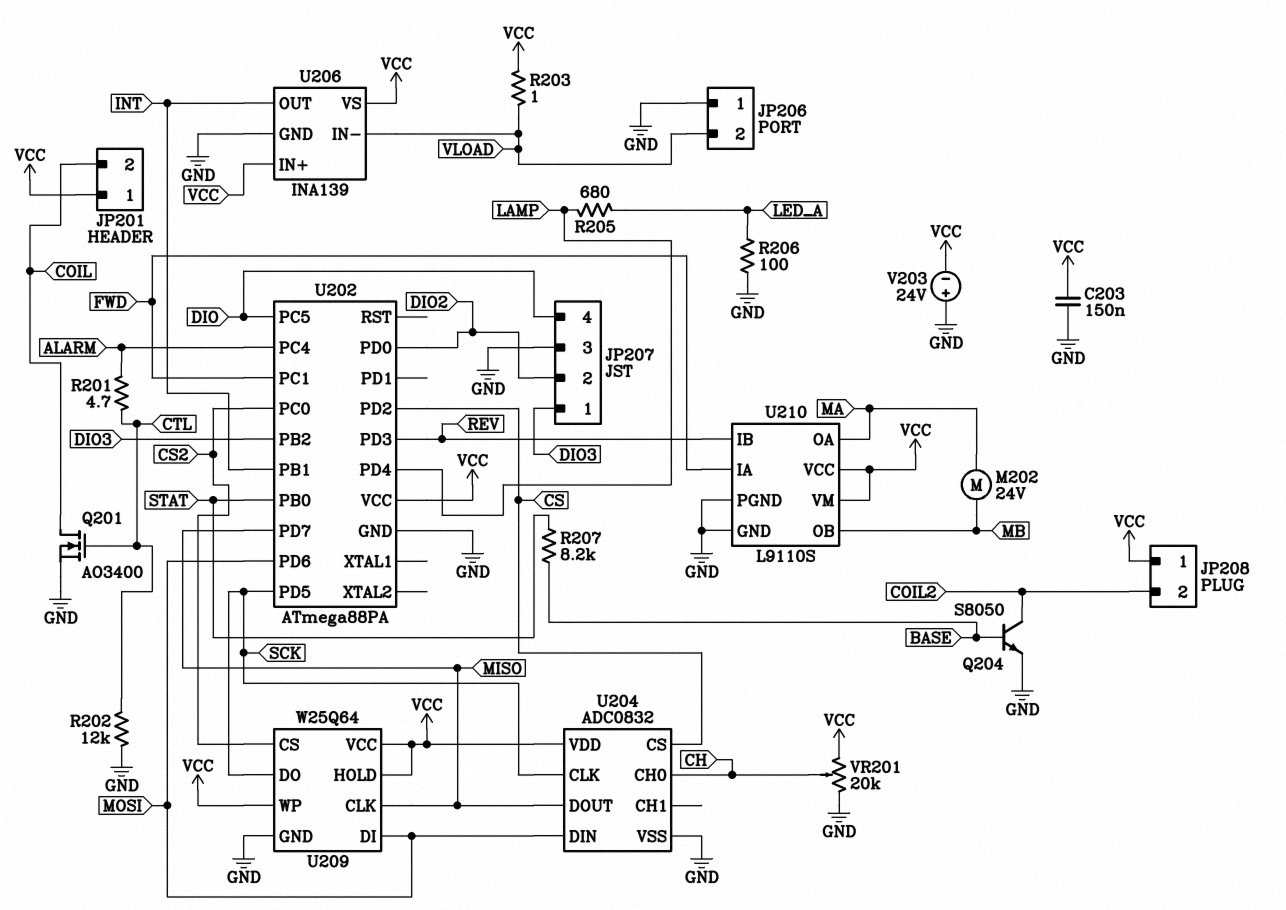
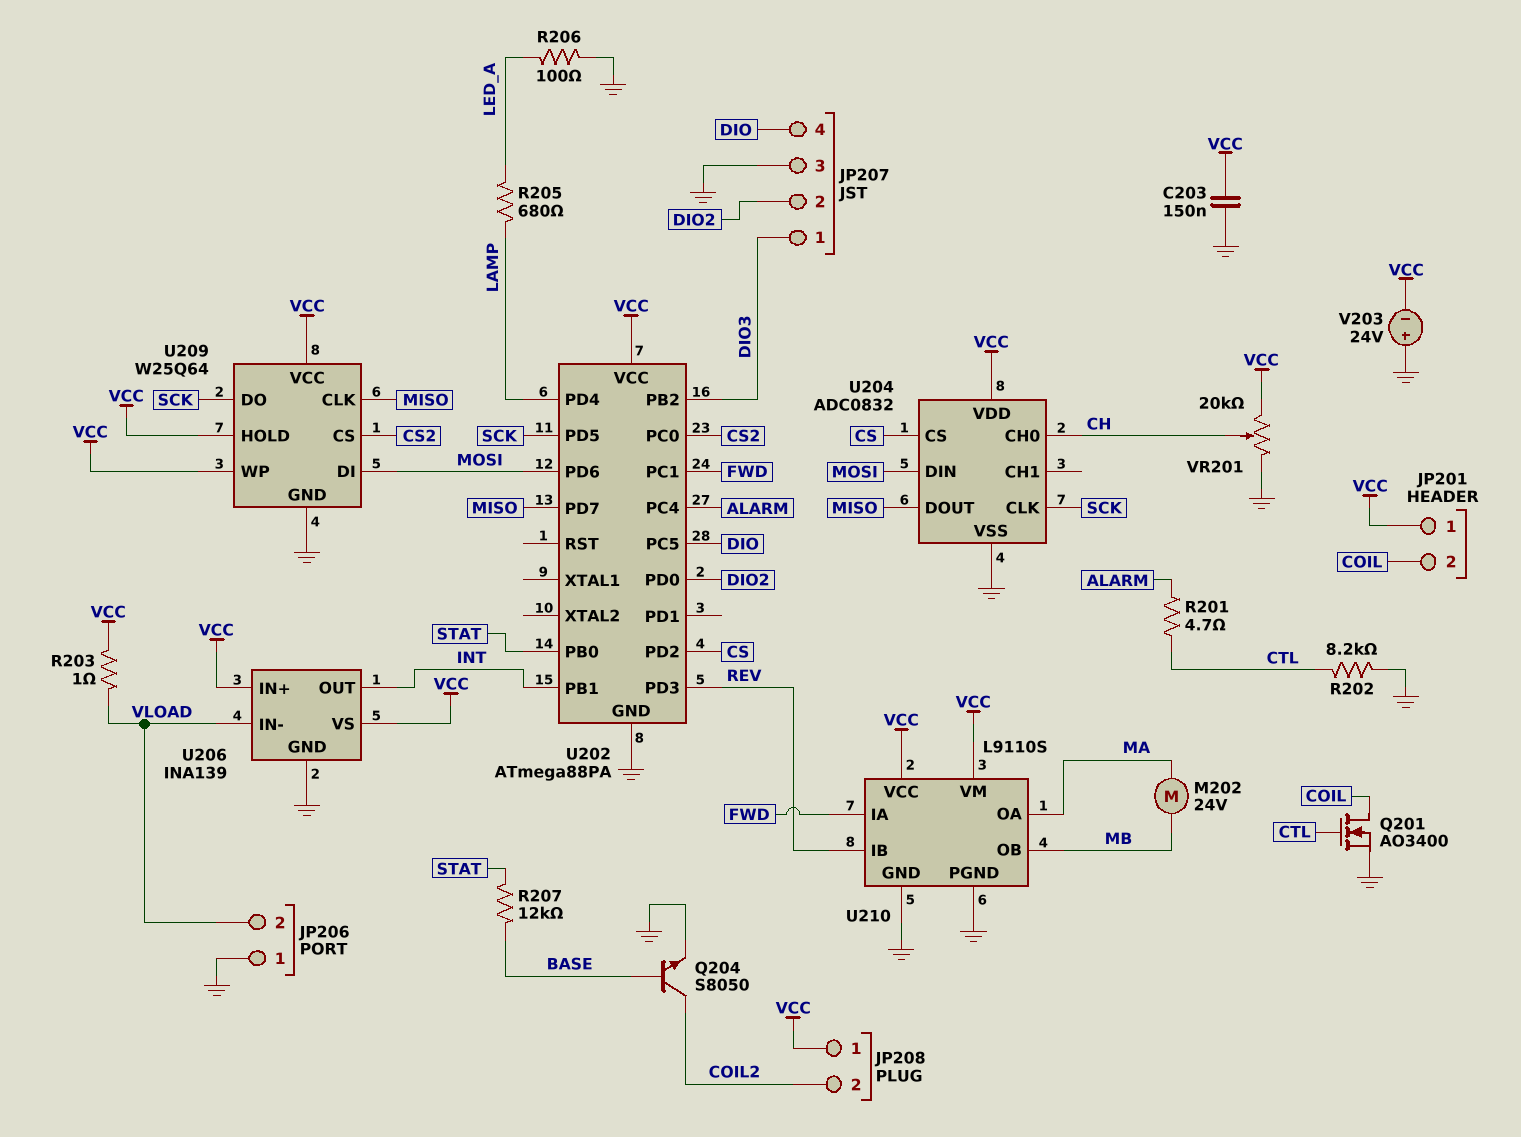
R202: 12k (CTL, GND) -> 8.2k (CTL, GND)
R207: 8.2k (BASE, STAT) -> 12k (BASE, STAT)

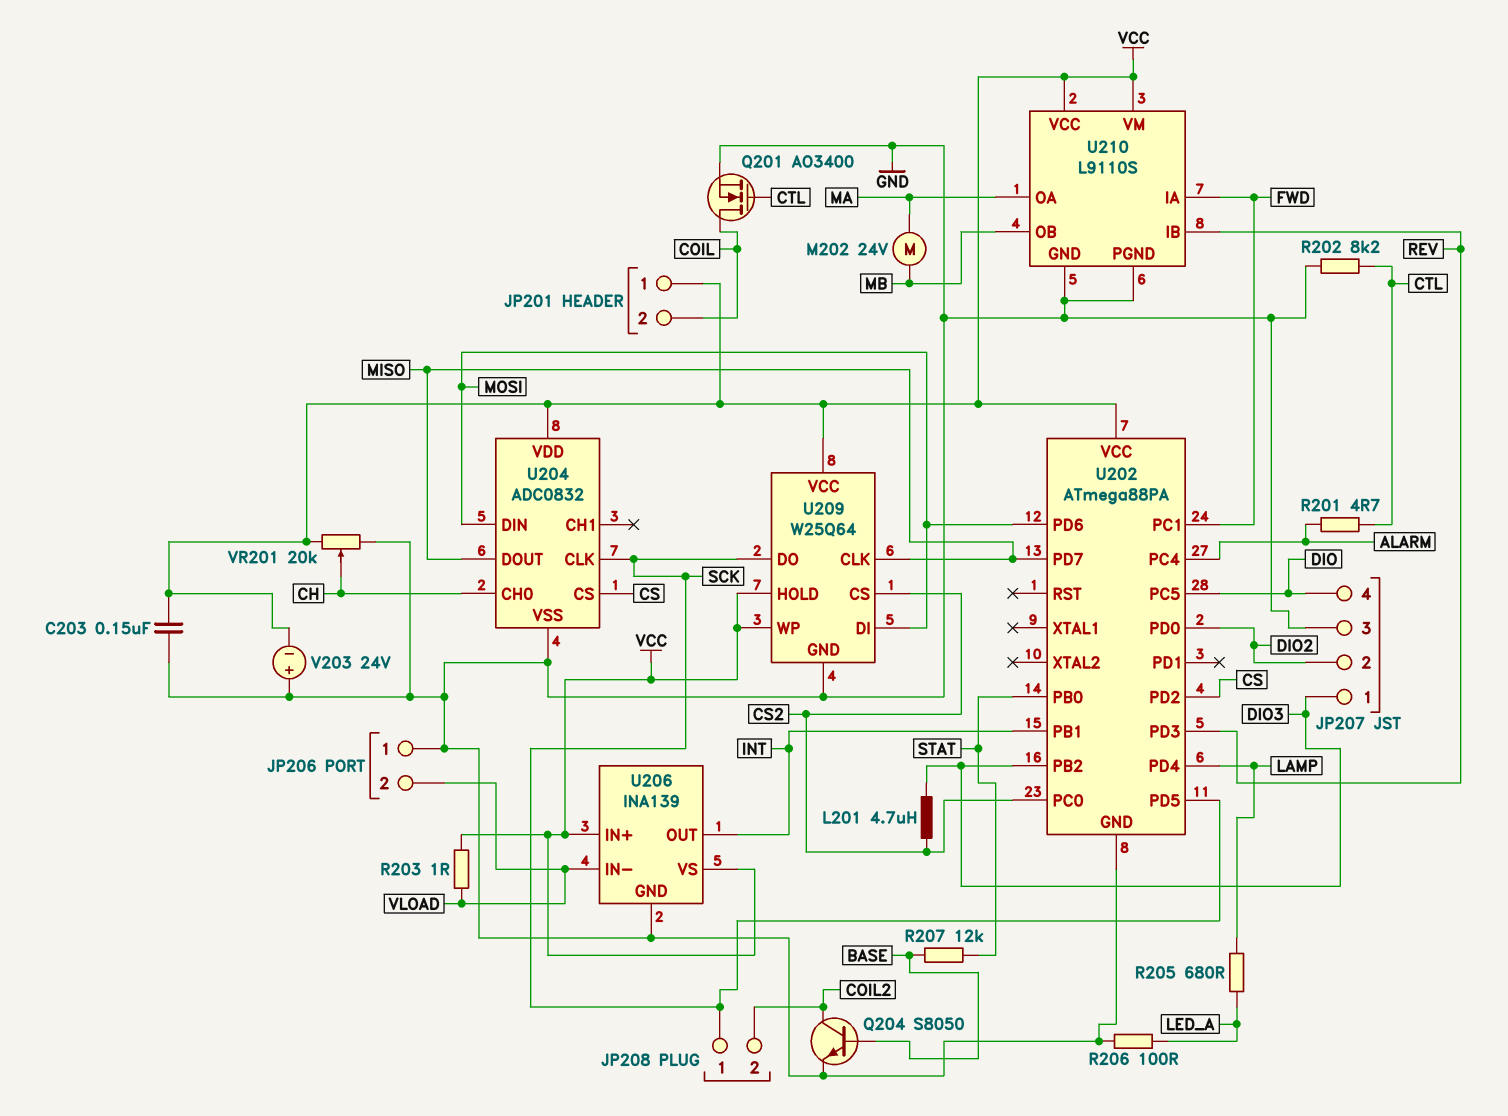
JP208 pin 1: VCC -> SCK
L201: none -> 4.7uH (CS2, DIO3)

